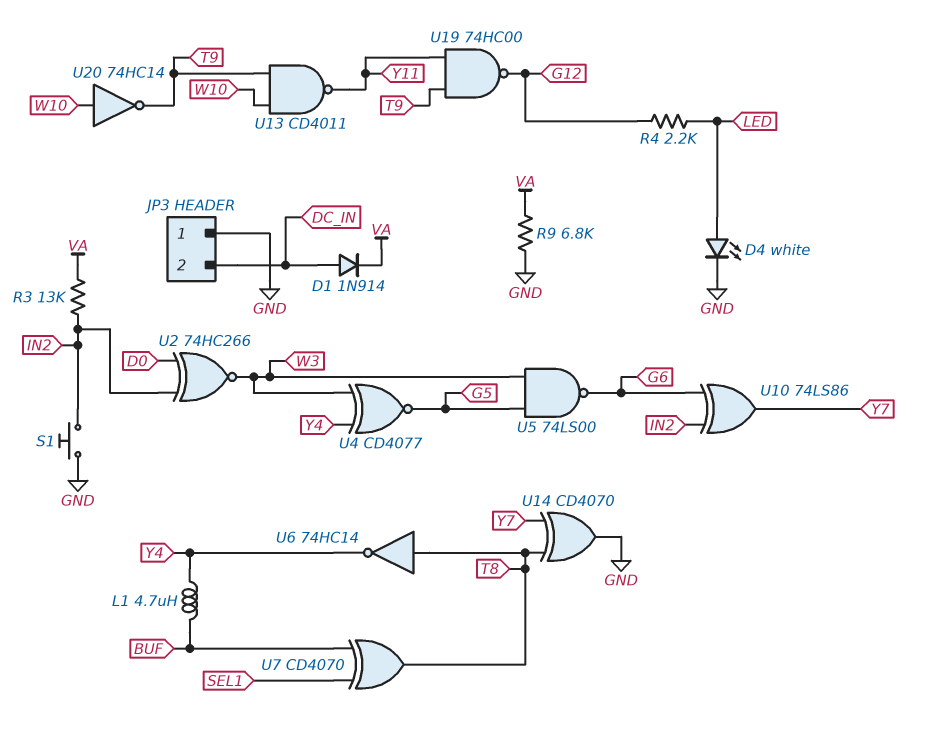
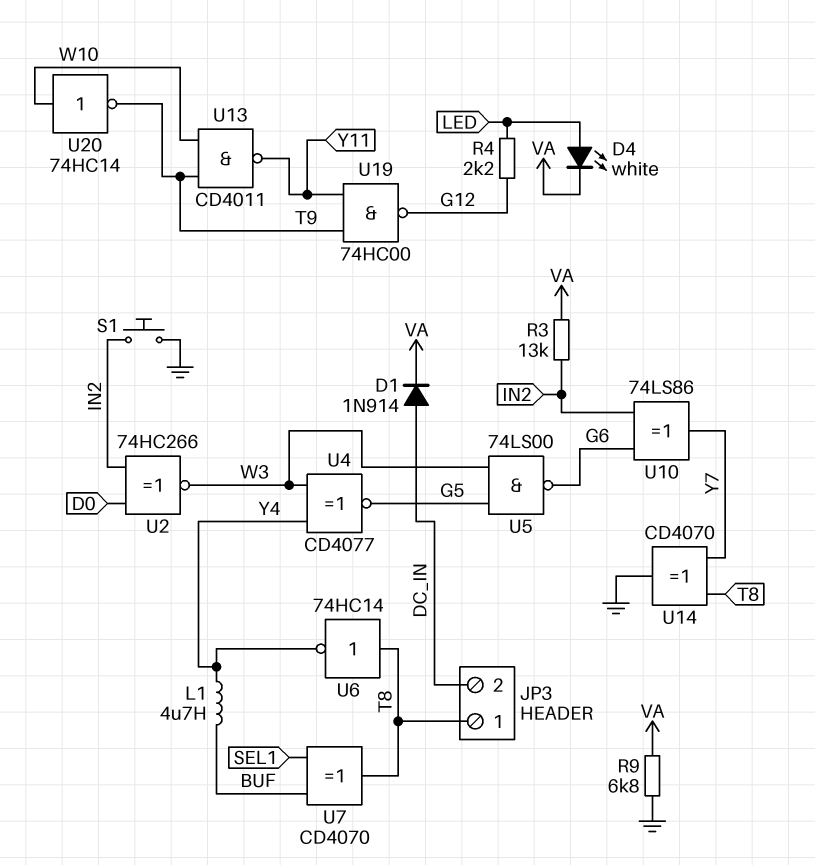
D4: LED white (A LED, K GND) -> LED white (A LED, K VA)
JP3 pin 1: GND -> T8

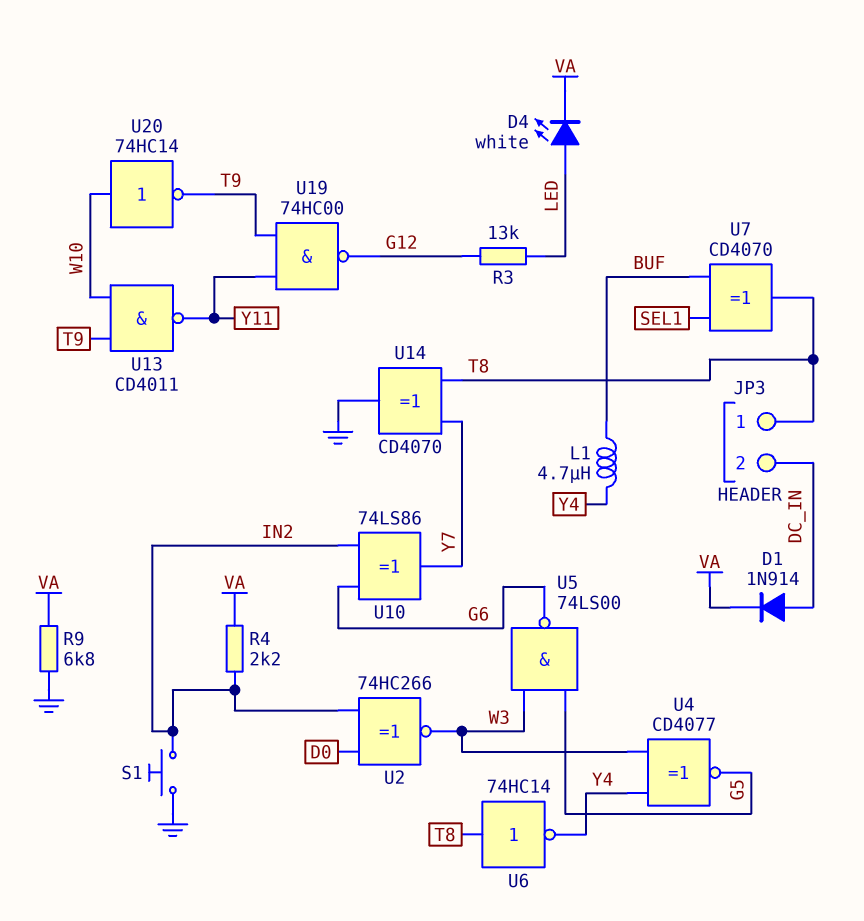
R3: 13k (IN2, VA) -> 13k (G12, LED)
R4: 2.2k (G12, LED) -> 2.2k (IN2, VA)

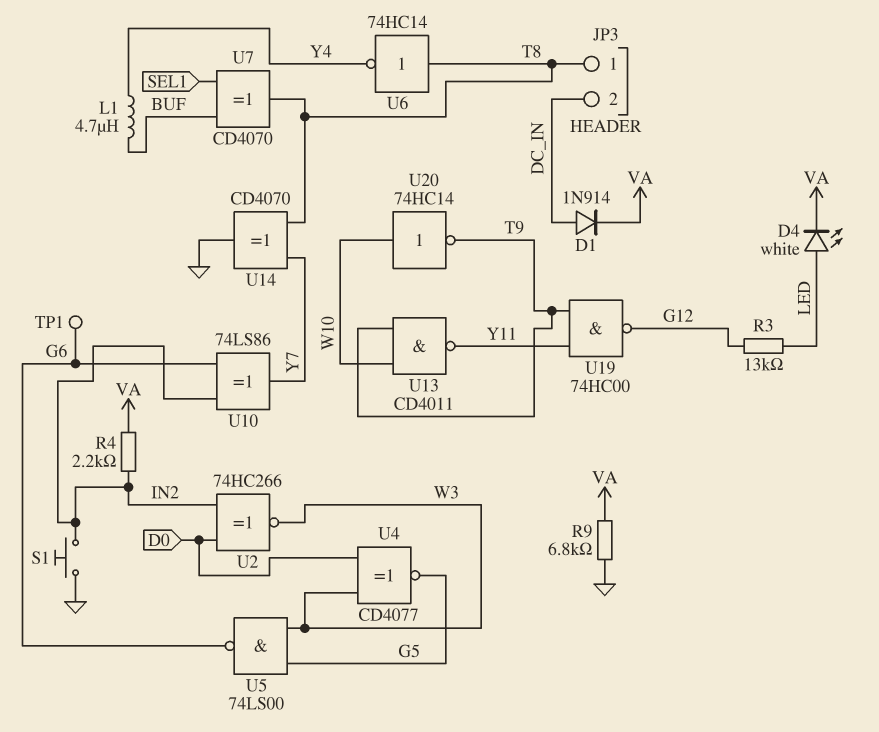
TP1: none -> test point (G6)
U4: XNOR CD4077 (in W3, in Y4, out G5) -> XNOR CD4077 (in D0, in W3, out G5)

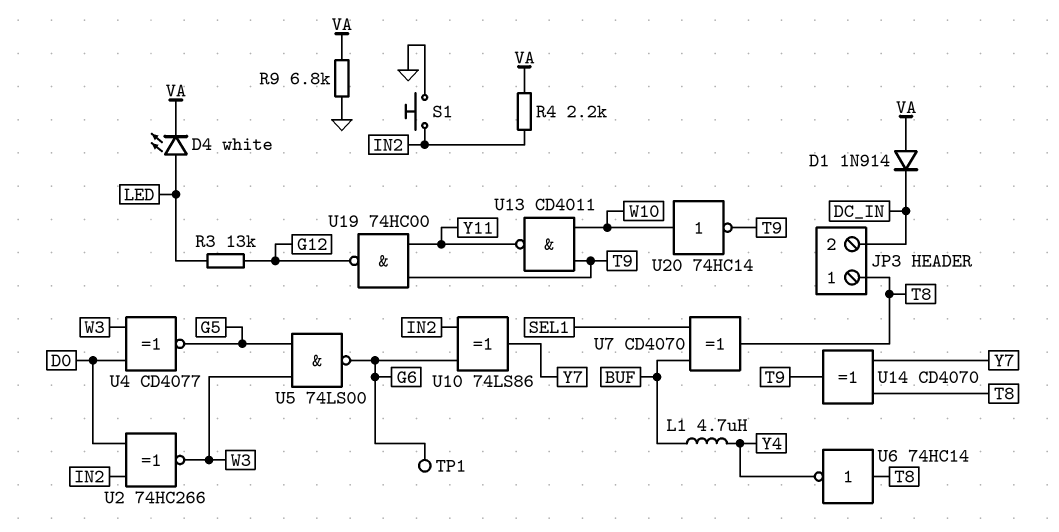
D1: diode 1N914 (A DC_IN, K VA) -> diode 1N914 (A VA, K DC_IN)
U14: XOR CD4070 (in T8, in Y7, out GND) -> XOR CD4070 (in T8, in Y7, out T9)

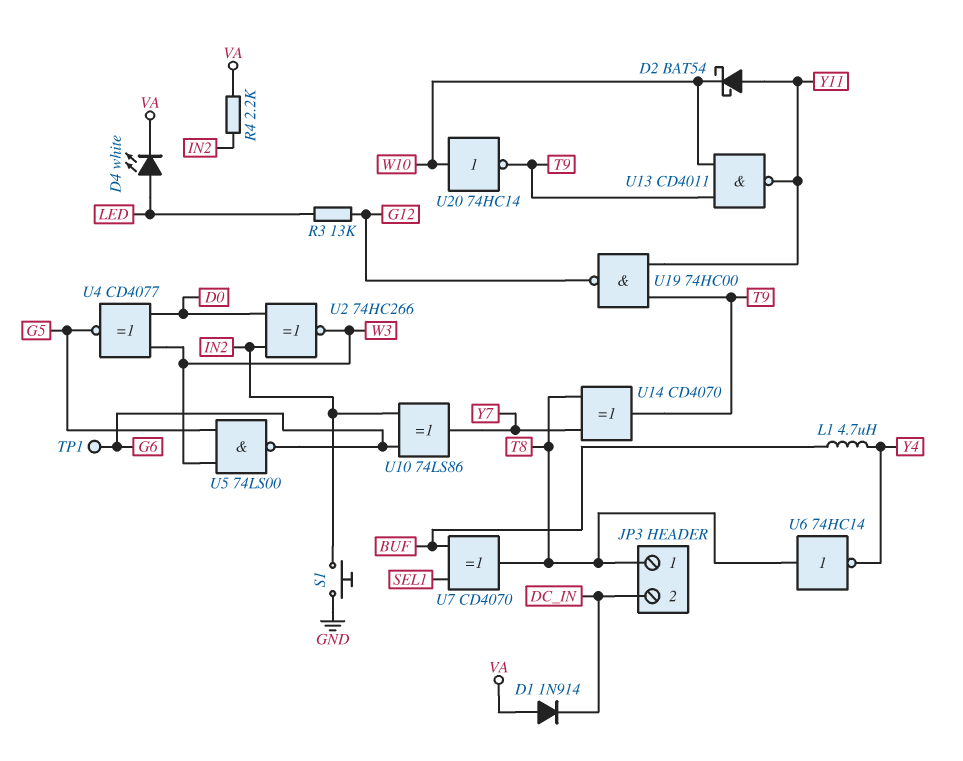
D2: none -> schottky BAT54 (A Y11, K W10)
R9: 6.8k (GND, VA) -> none

